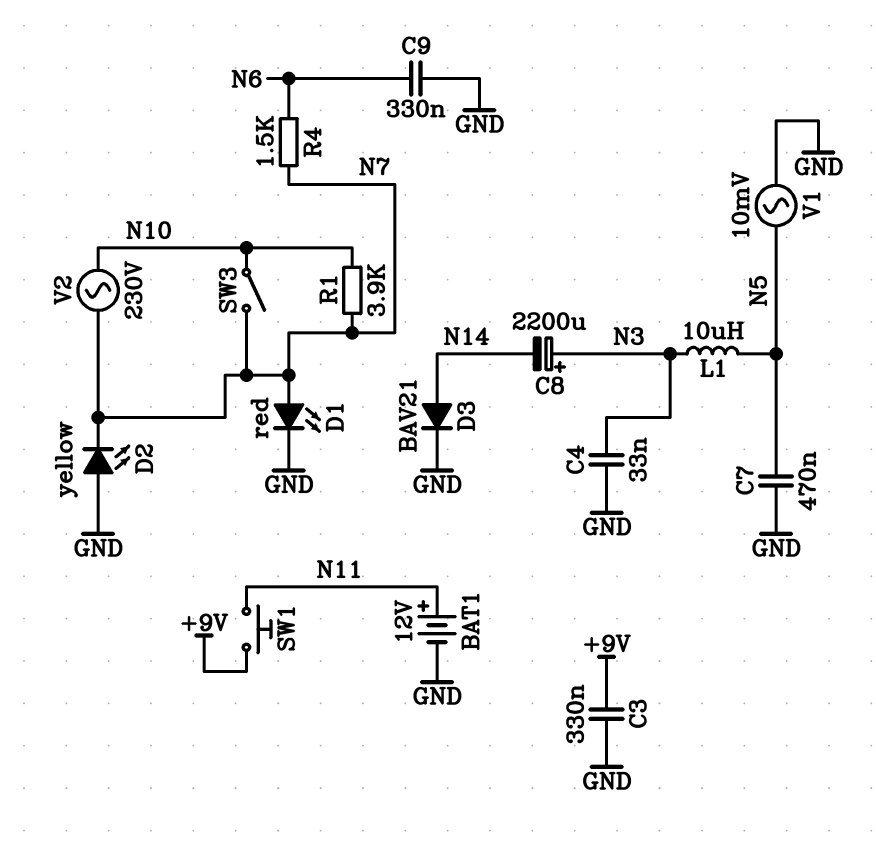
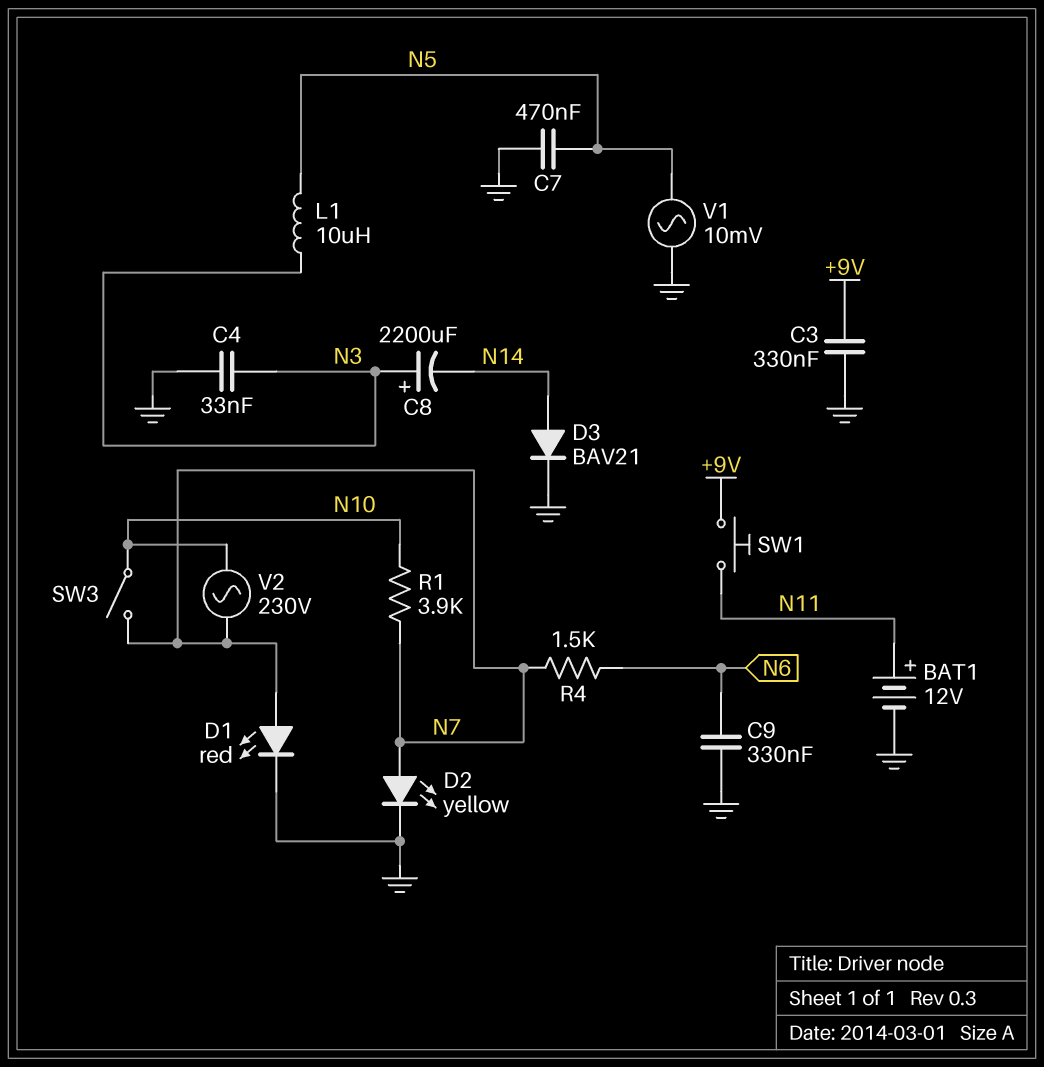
D2: LED yellow (A GND, K N7) -> LED yellow (A N7, K GND)

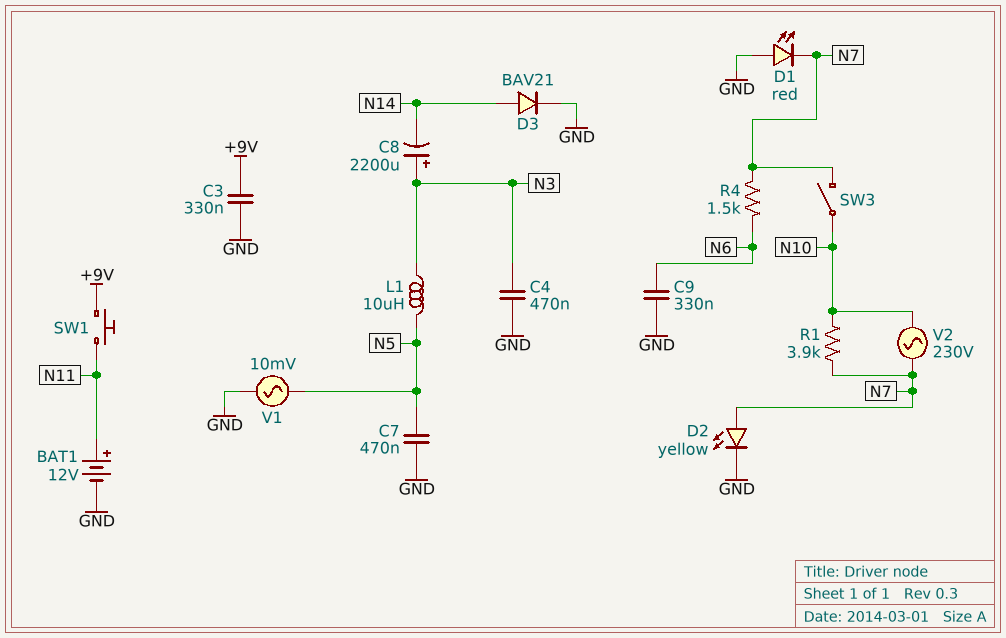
C4: 33nF (GND, N3) -> 470nF (GND, N3)
D1: LED red (A N7, K GND) -> LED red (A GND, K N7)

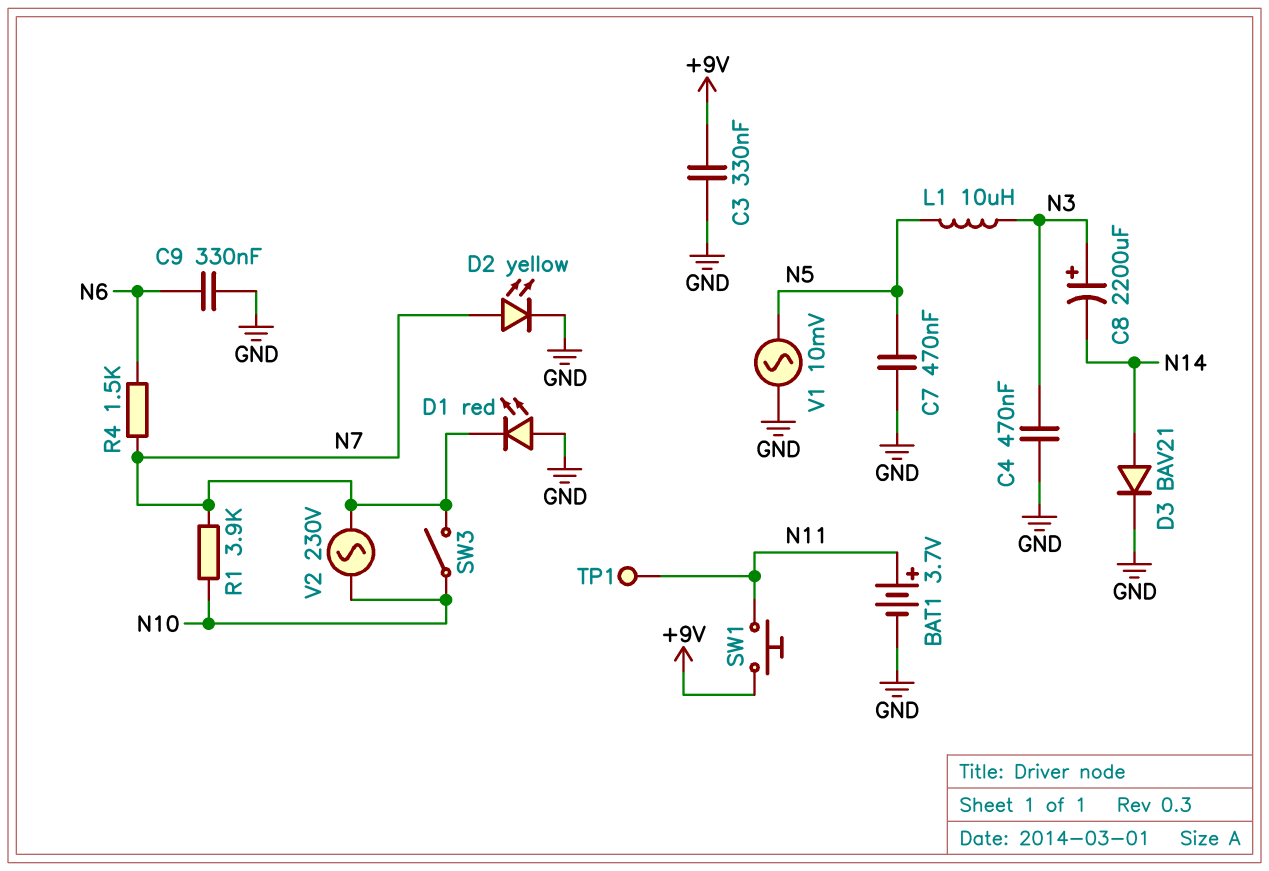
BAT1: 12V (plus N11, minus GND) -> 3.7V (plus N11, minus GND)
TP1: none -> test point (N11)

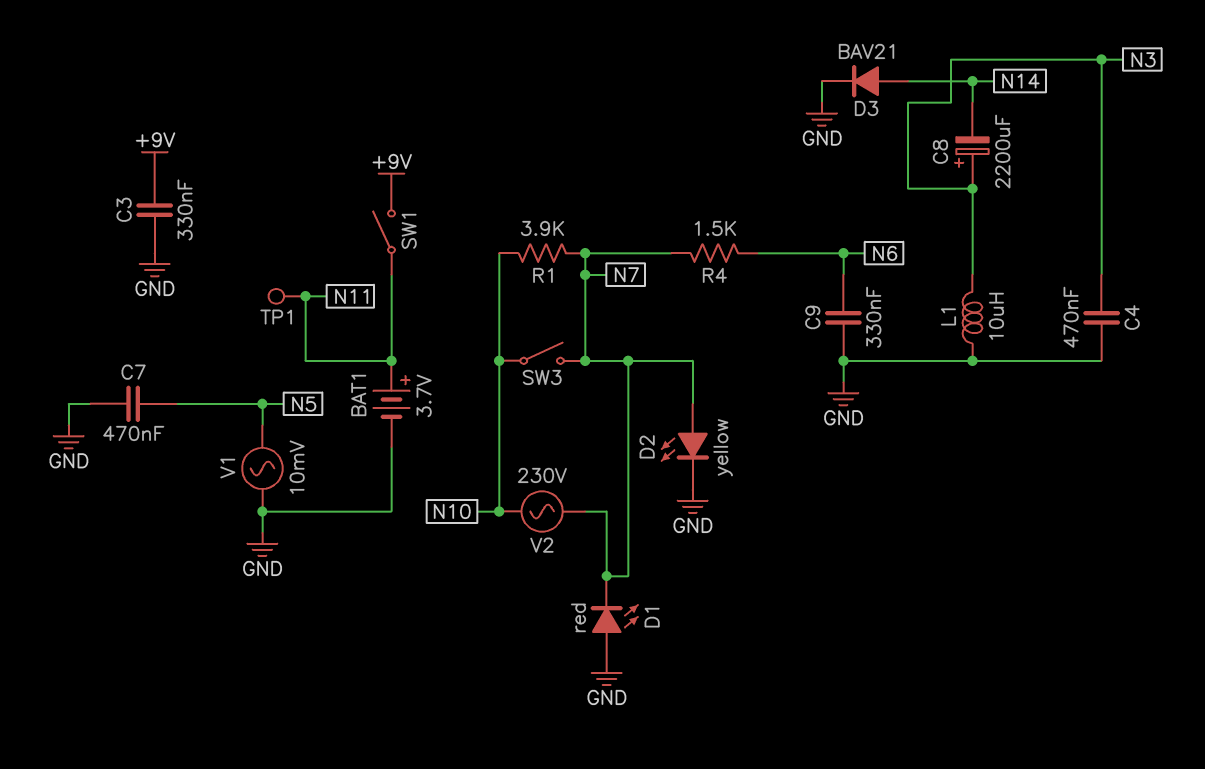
L1: 10uH (N3, N5) -> 10uH (GND, N3)
SW1: button (+9V, N11) -> switch (+9V, N11)

